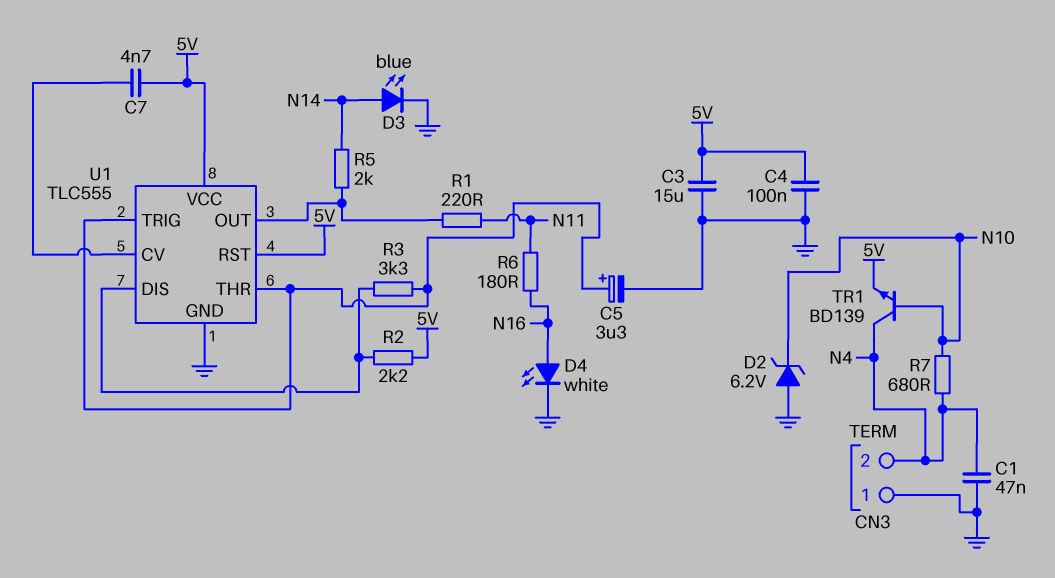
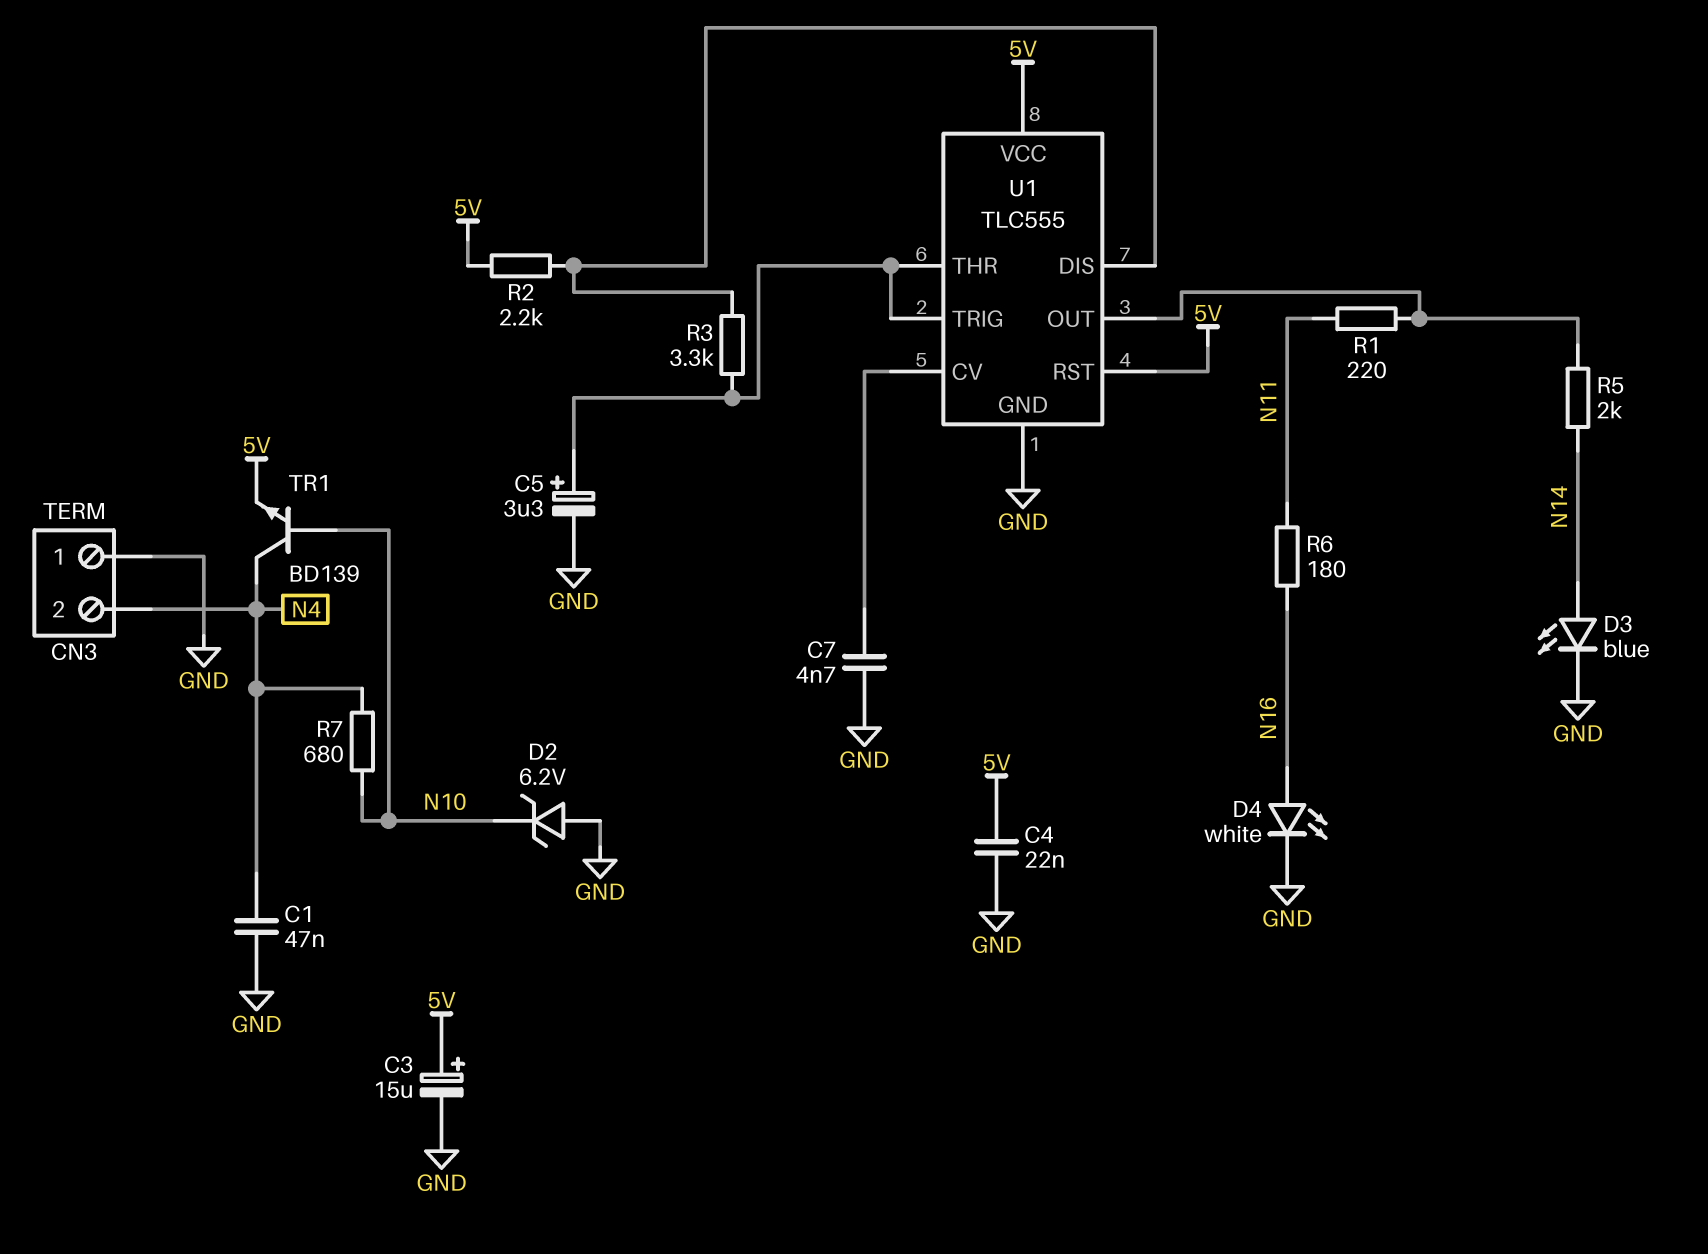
C3: 15uF (5V, GND) -> 15uF (plus 5V, minus GND)
C4: 100nF (5V, GND) -> 22nF (5V, GND)
C7: 4.7nF (5V, U1/CV) -> 4.7nF (GND, U1/CV)

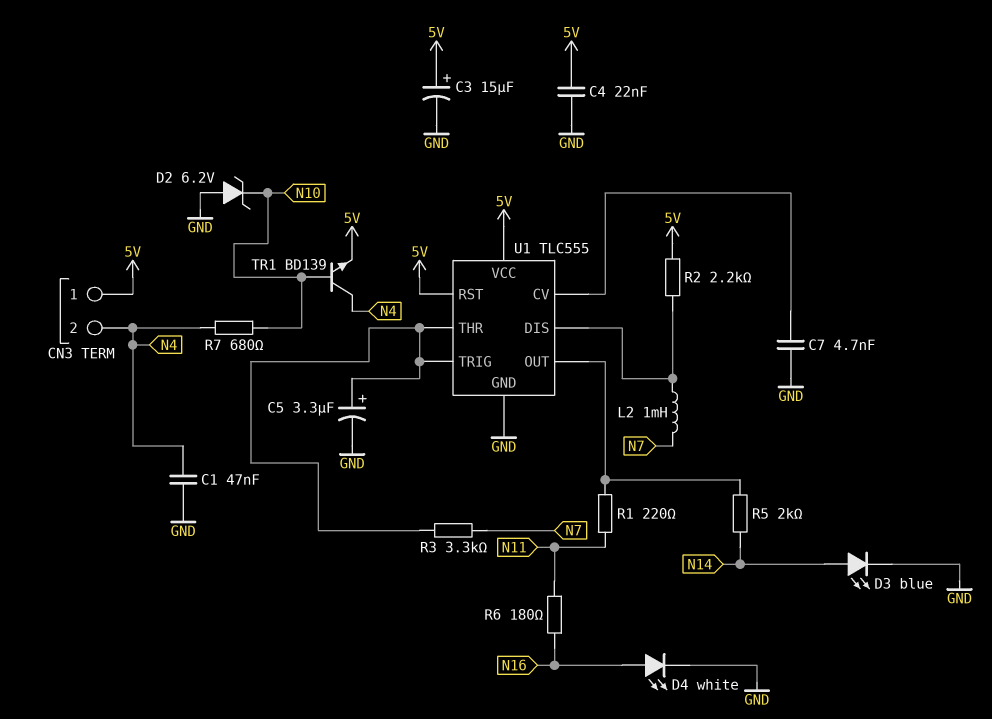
CN3 pin 1: GND -> 5V
L2: none -> 1mH (N7, U1/DIS)
R3: 3.3k (U1/DIS, U1/THR) -> 3.3k (N7, U1/THR)

